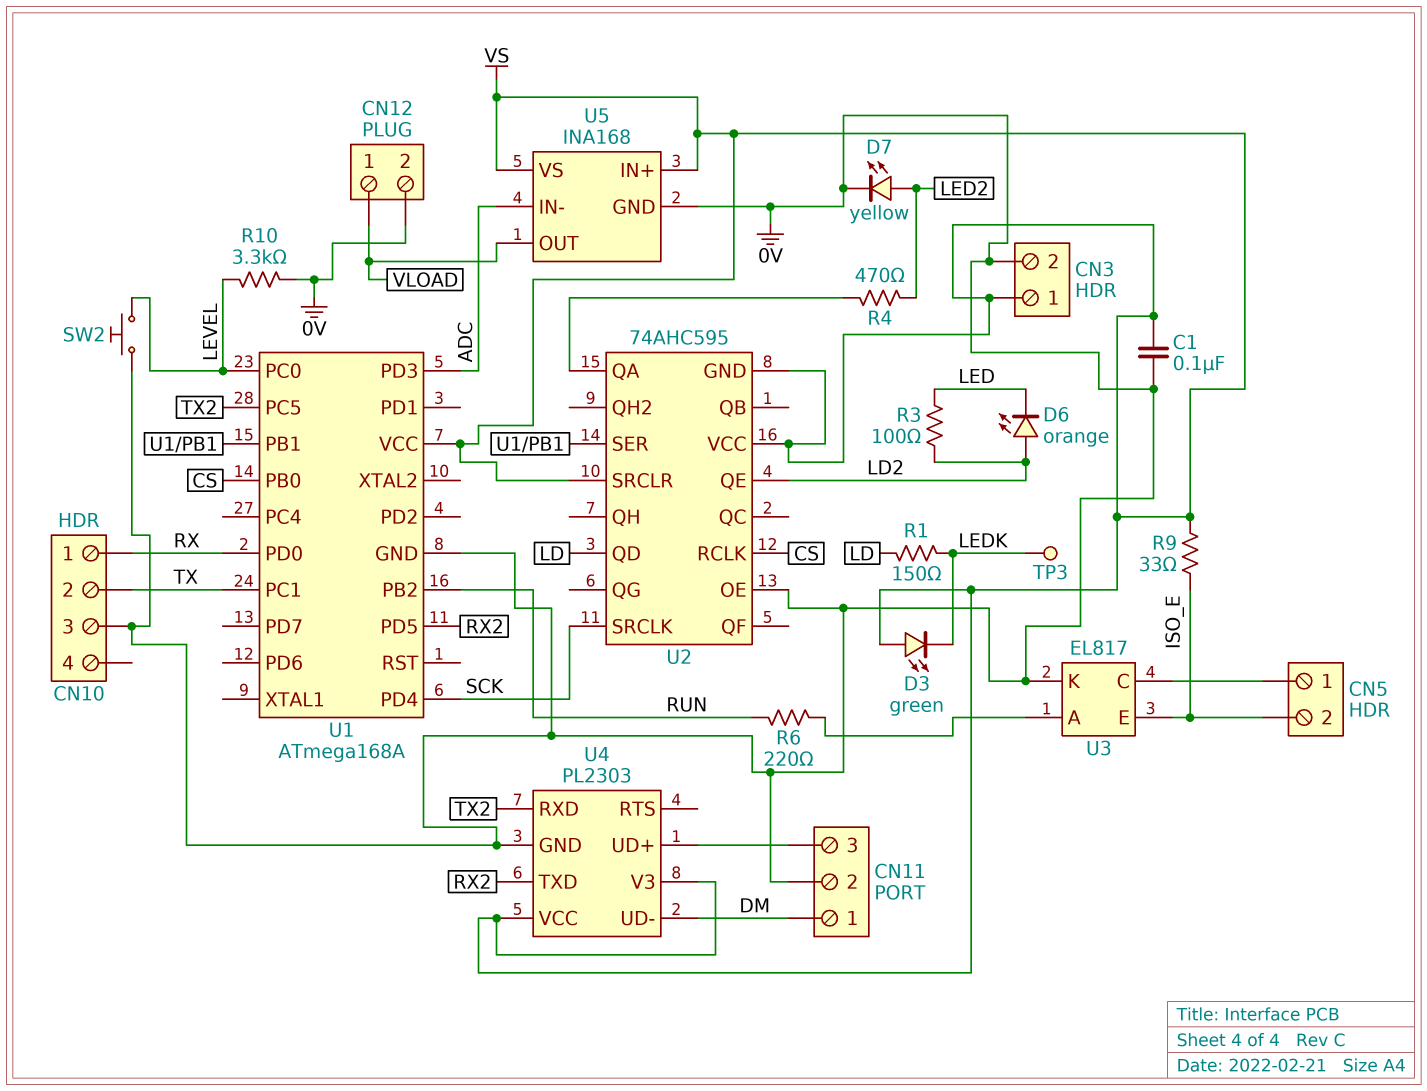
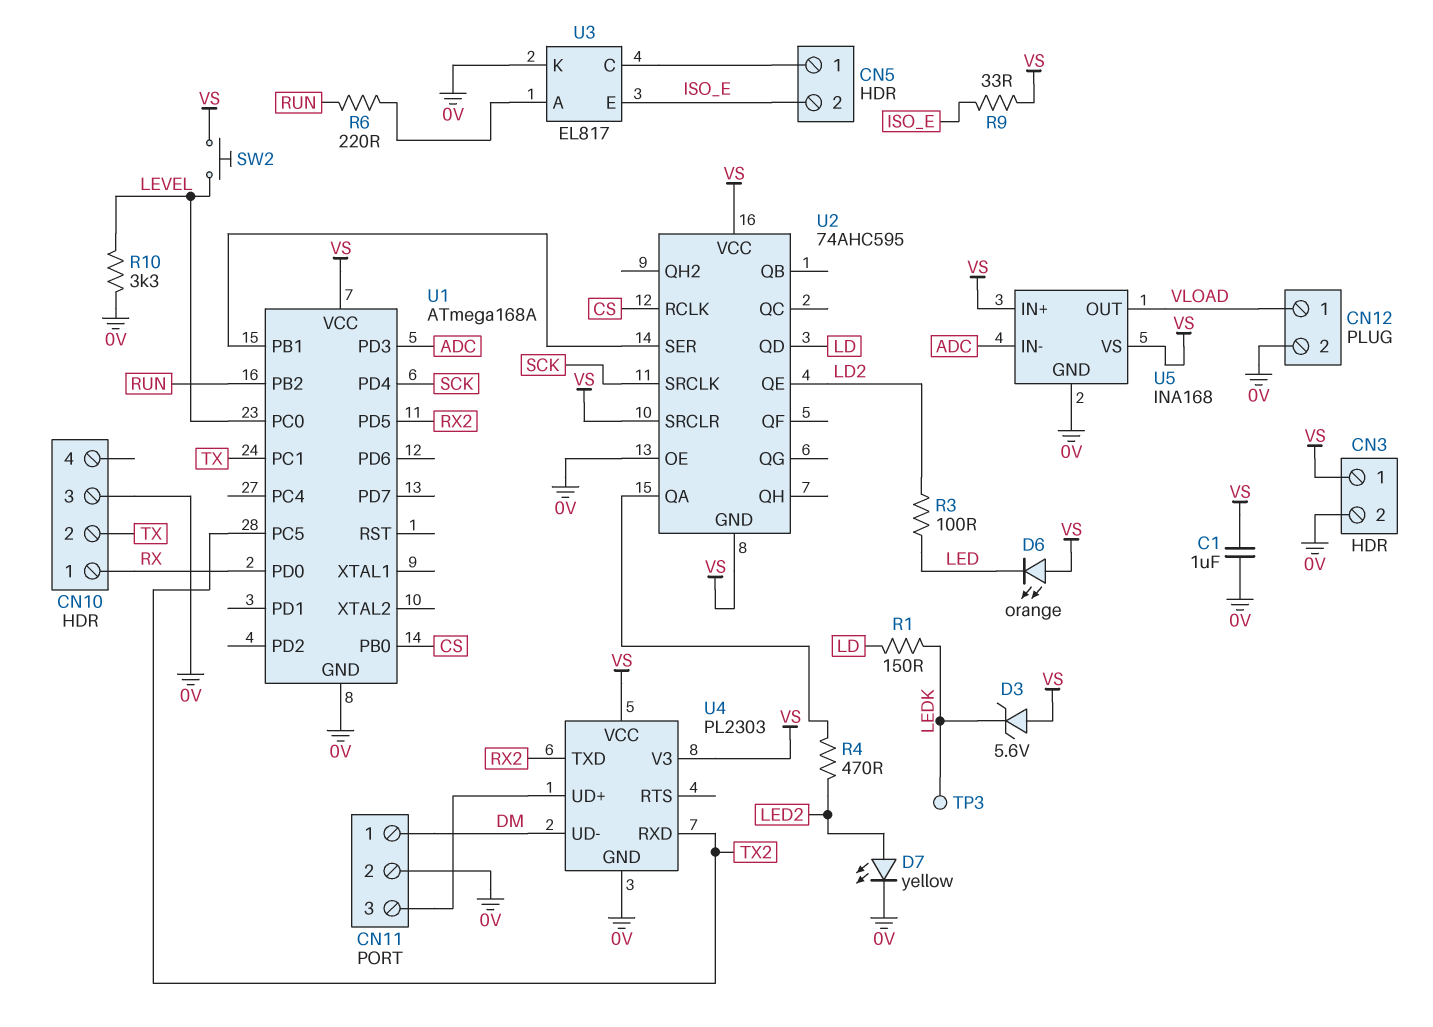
C1: 100nF (0V, VS) -> 1uF (0V, VS)
D3: LED green (A VS, K LEDK) -> zener 5.6V (A VS, K LEDK)
D6: LED orange (A LD2, K LED) -> LED orange (A VS, K LED)
SW2: button (0V, LEVEL) -> button (LEVEL, VS)

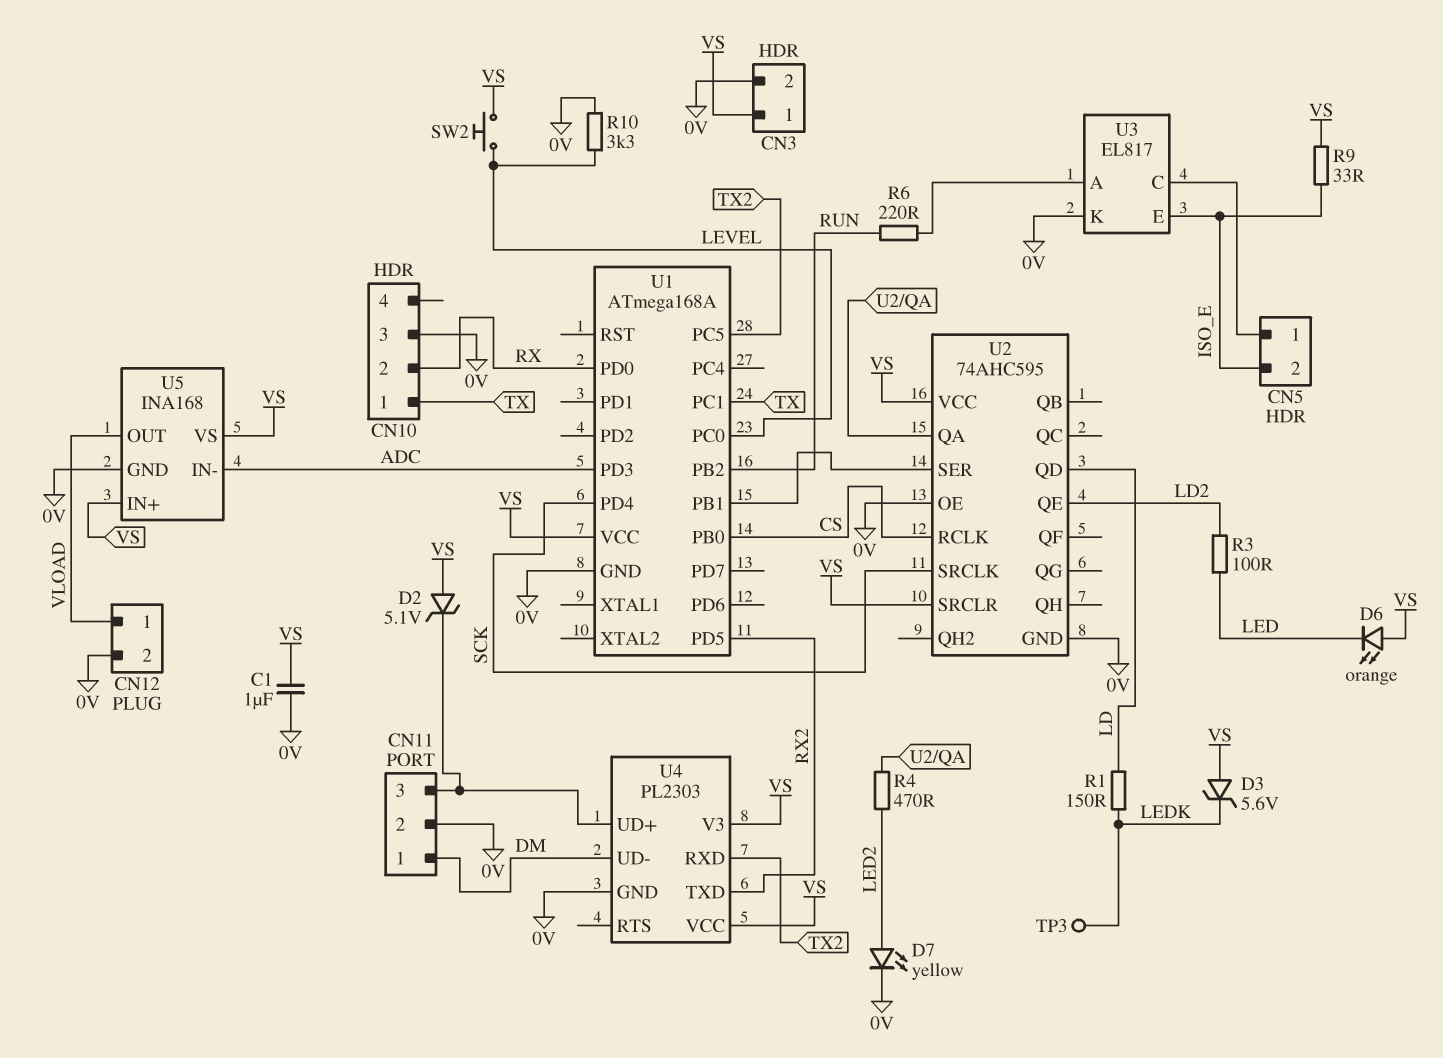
CN10 pin 1: RX -> TX
CN10 pin 2: TX -> RX
D2: none -> zener 5.1V (A VS, K CN11/3)
U2 pin GND: VS -> 0V

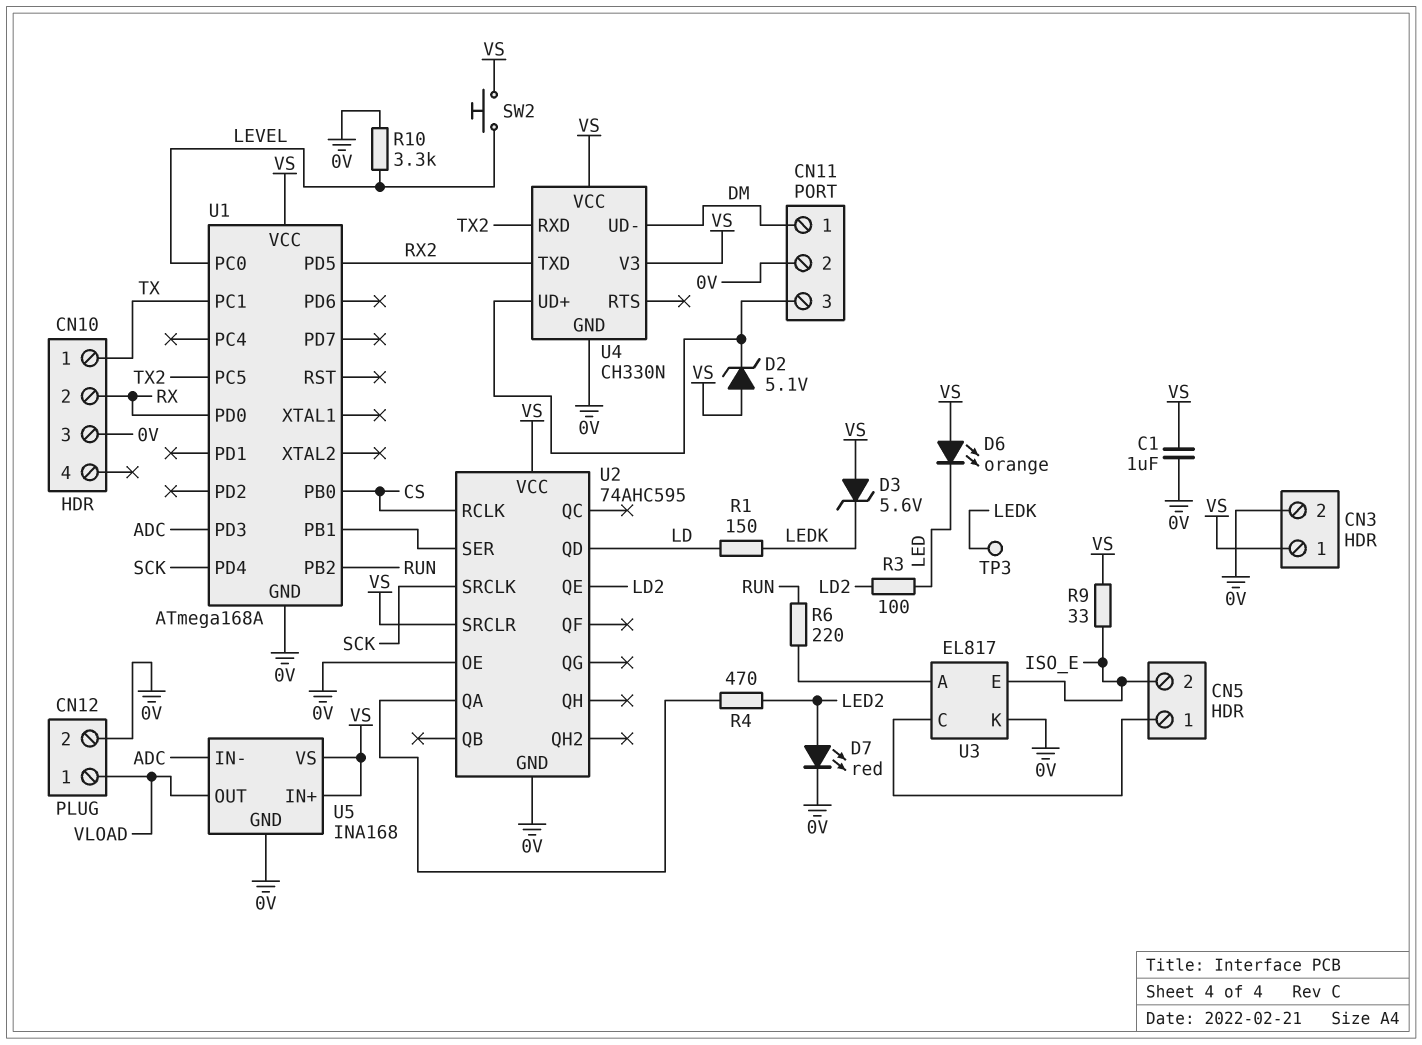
D7: LED yellow (A LED2, K 0V) -> LED red (A LED2, K 0V)
U4: PL2303 -> CH330N

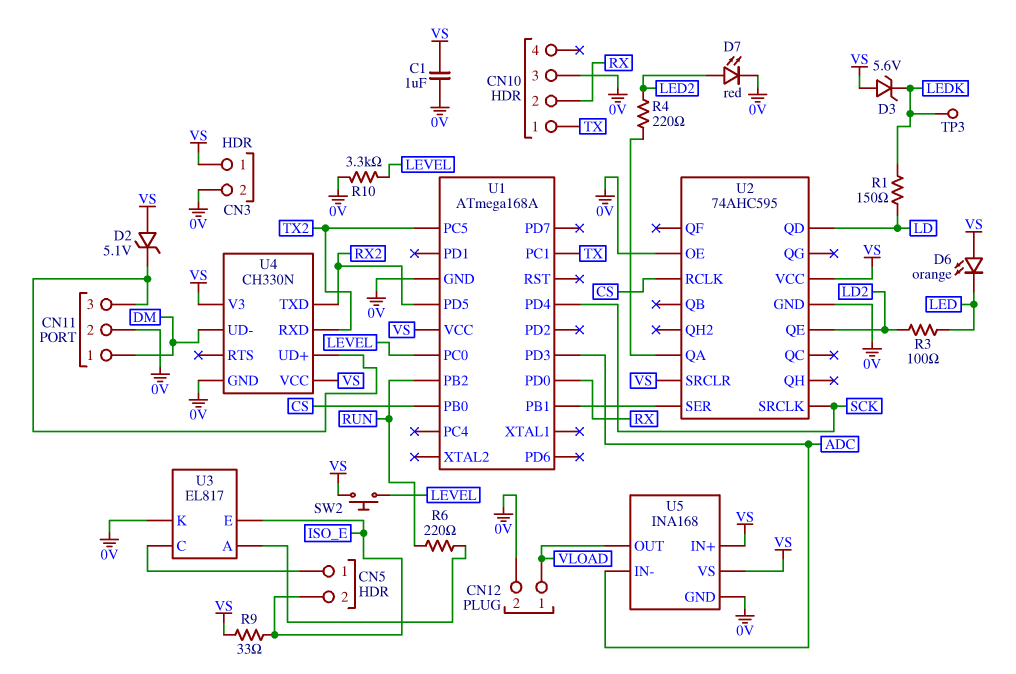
R4: 470 (LED2, U2/QA) -> 220 (LED2, U2/QA)

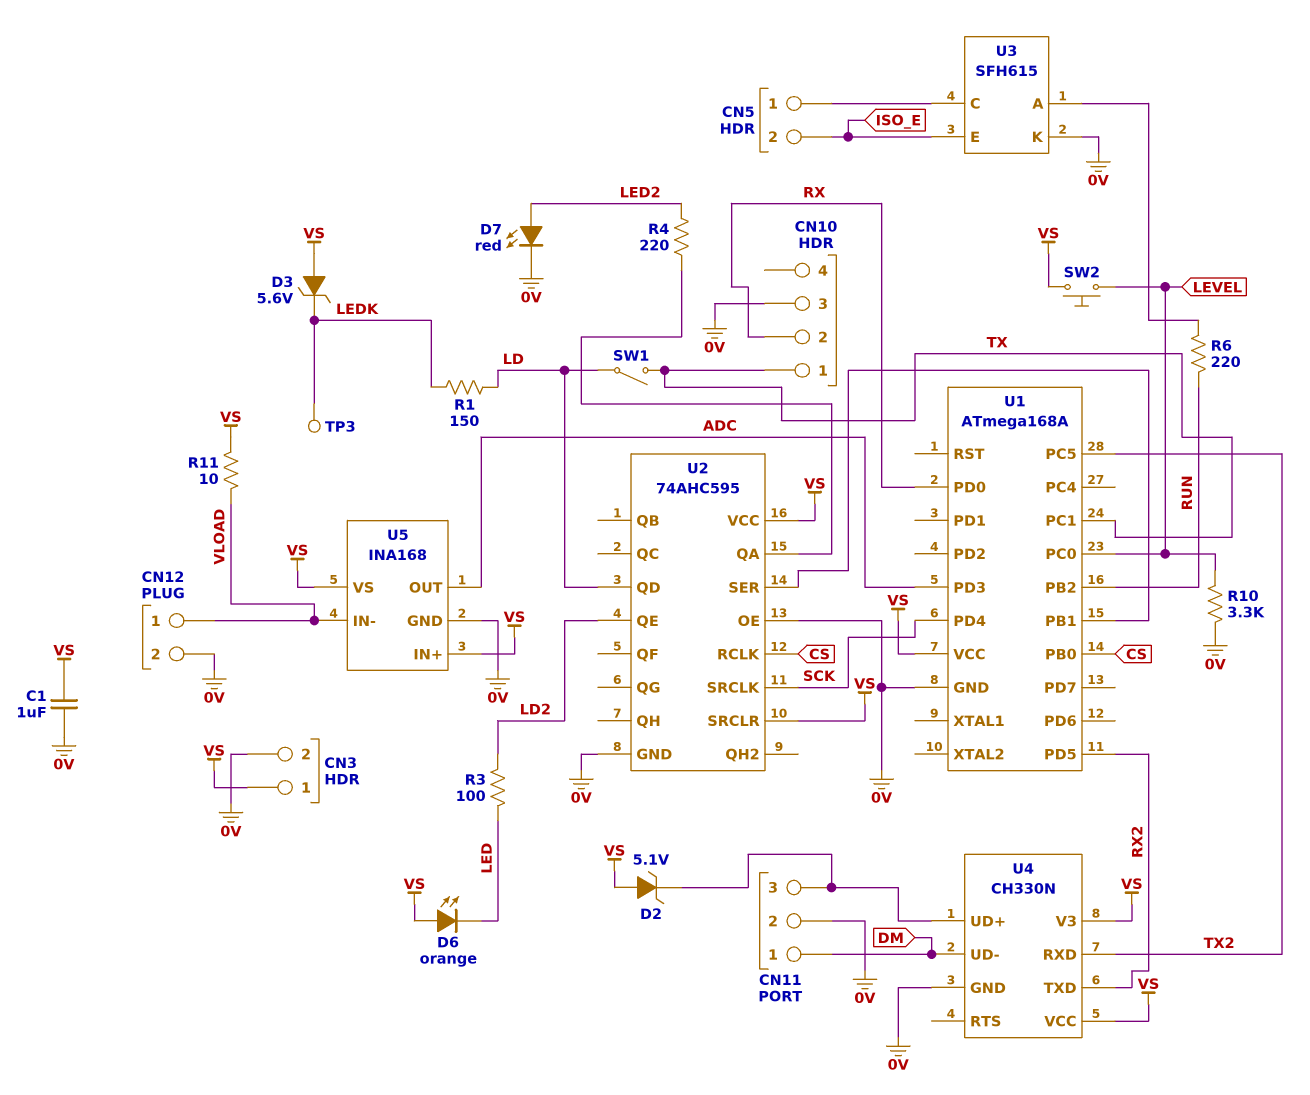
R9: 33 (ISO_E, VS) -> none
R11: none -> 10 (VLOAD, VS)
SW1: none -> switch (LD, TX)
U3: EL817 -> SFH615
U5 pin IN-: ADC -> VLOAD
U5 pin OUT: VLOAD -> ADC

